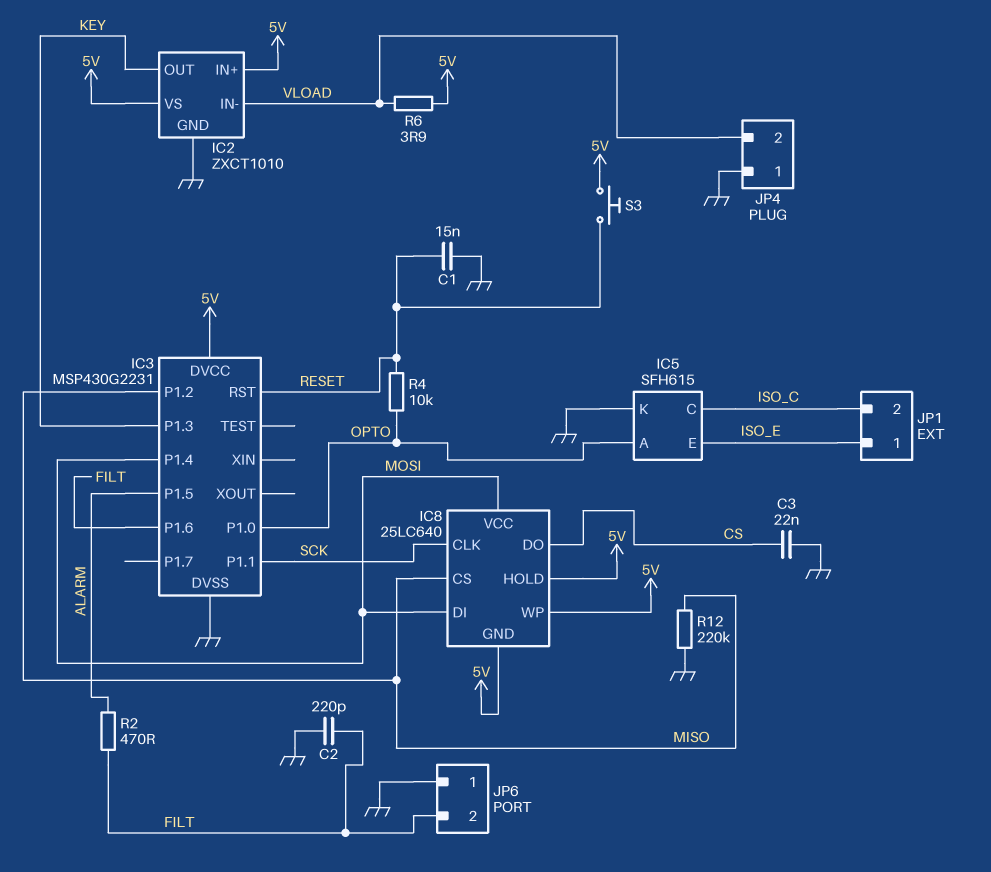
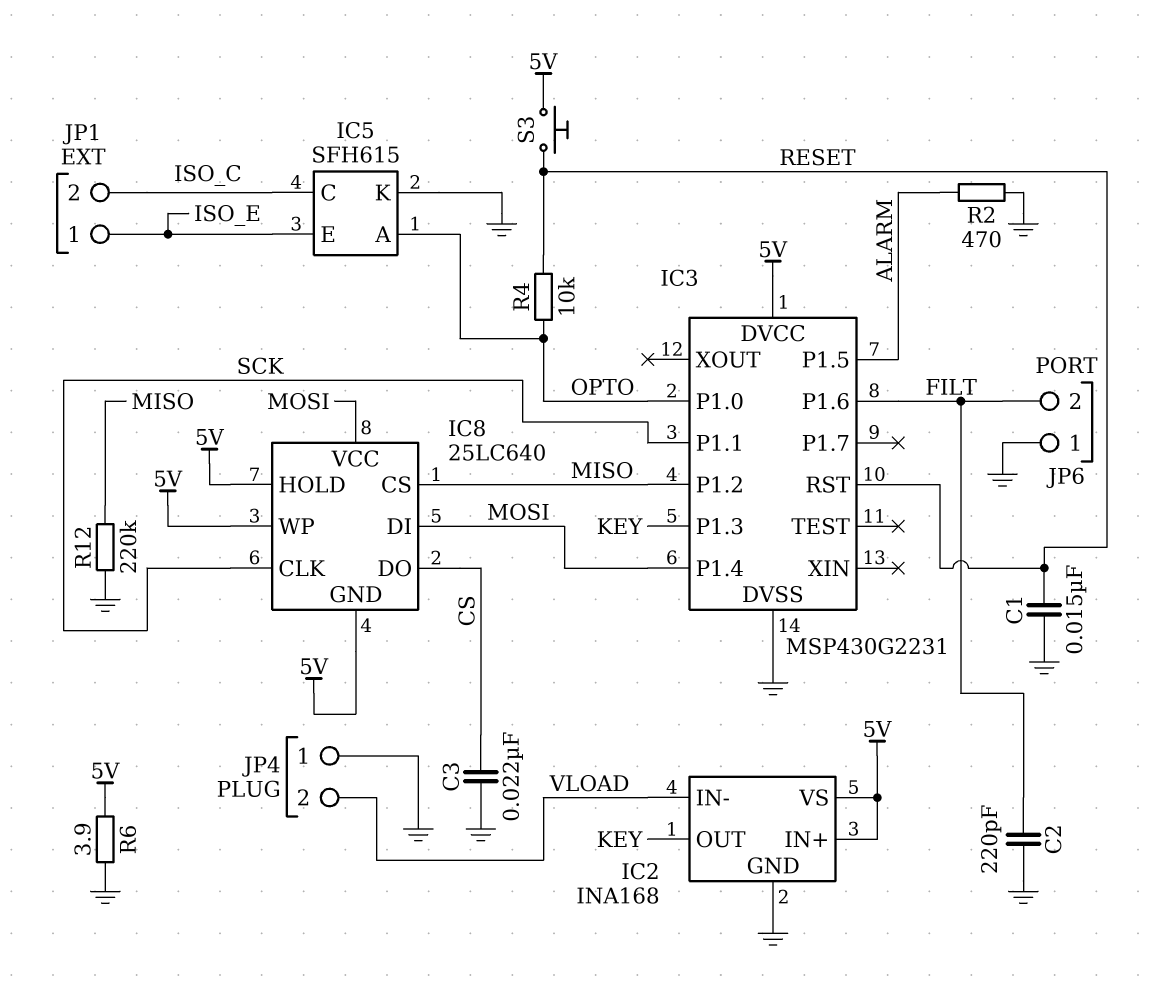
IC2: ZXCT1010 -> INA168
R2: 470 (ALARM, FILT) -> 470 (ALARM, GND)
R6: 3.9 (5V, VLOAD) -> 3.9 (5V, GND)

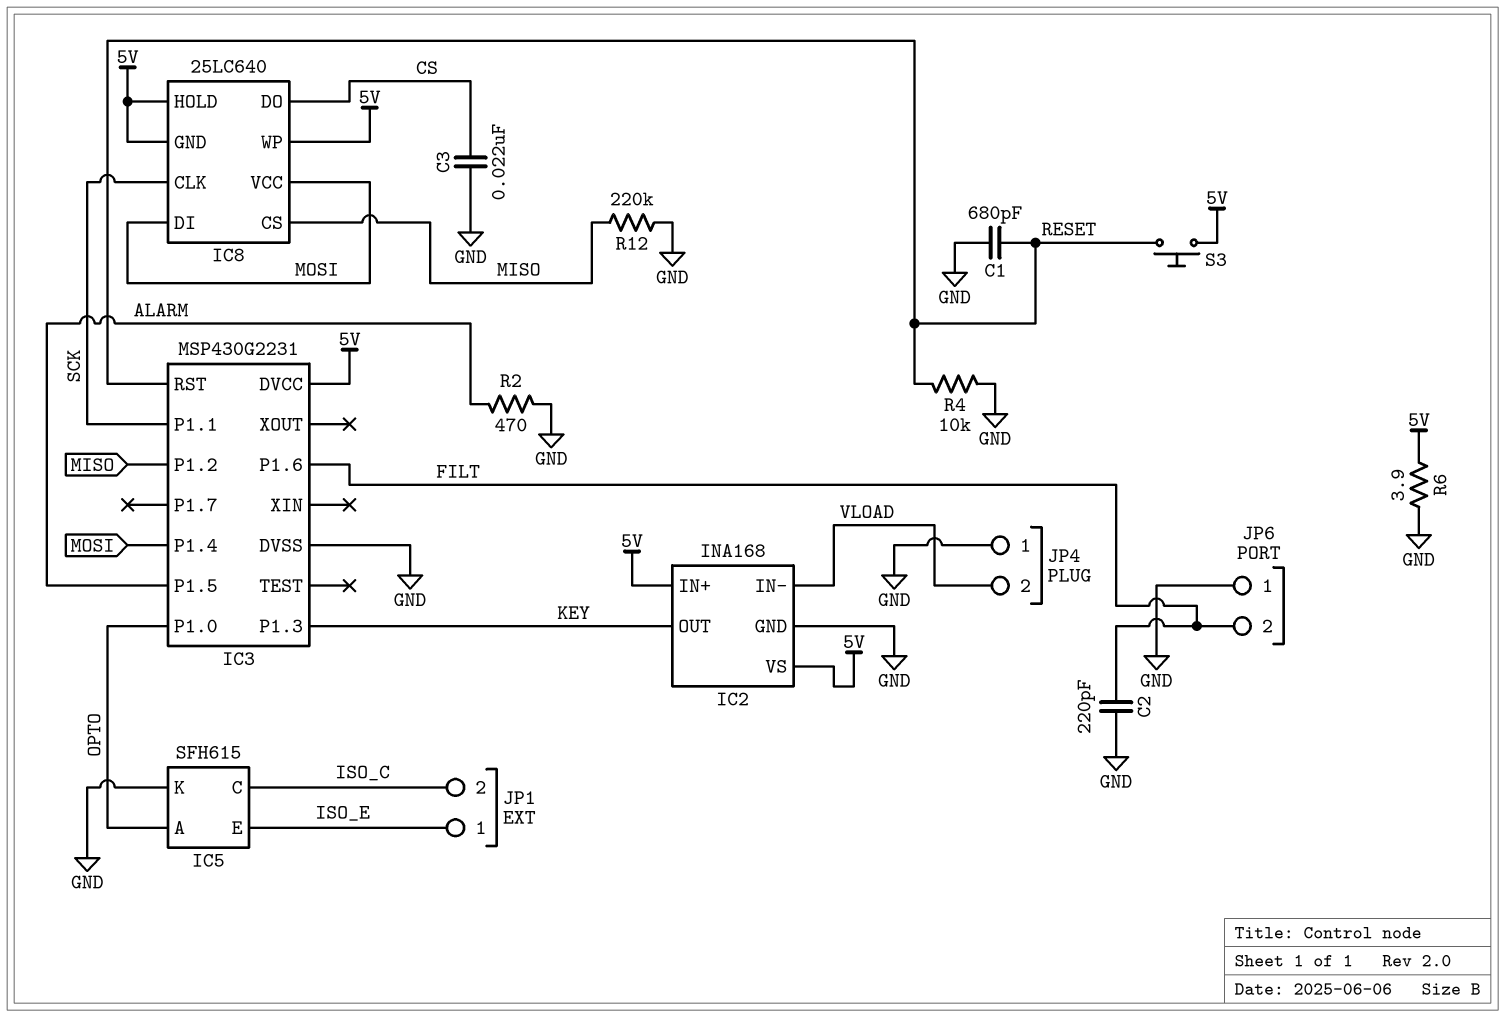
C1: 15nF (GND, RESET) -> 680pF (GND, RESET)
R4: 10k (OPTO, RESET) -> 10k (GND, RESET)

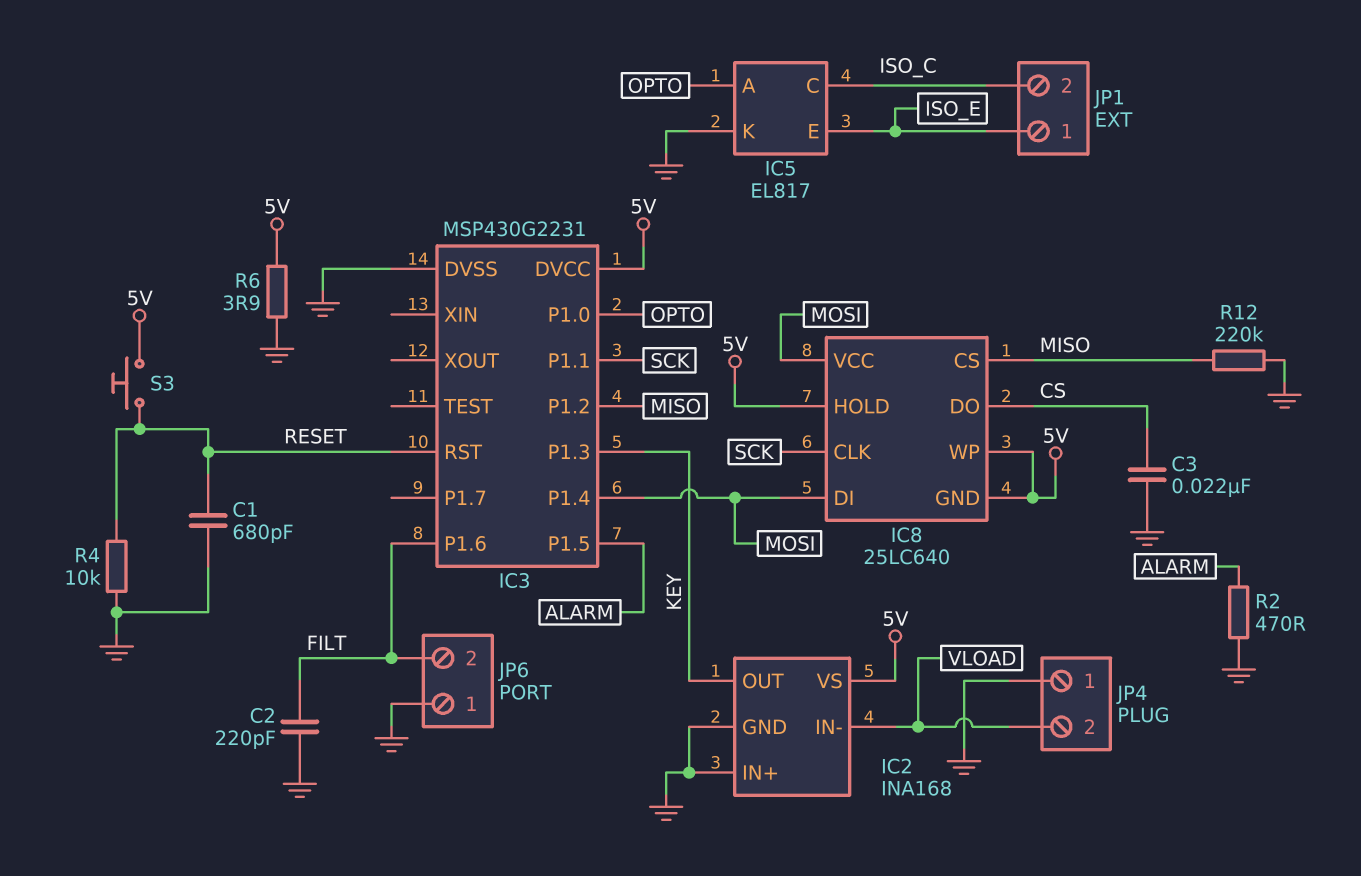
IC2 pin IN+: 5V -> GND
IC5: SFH615 -> EL817

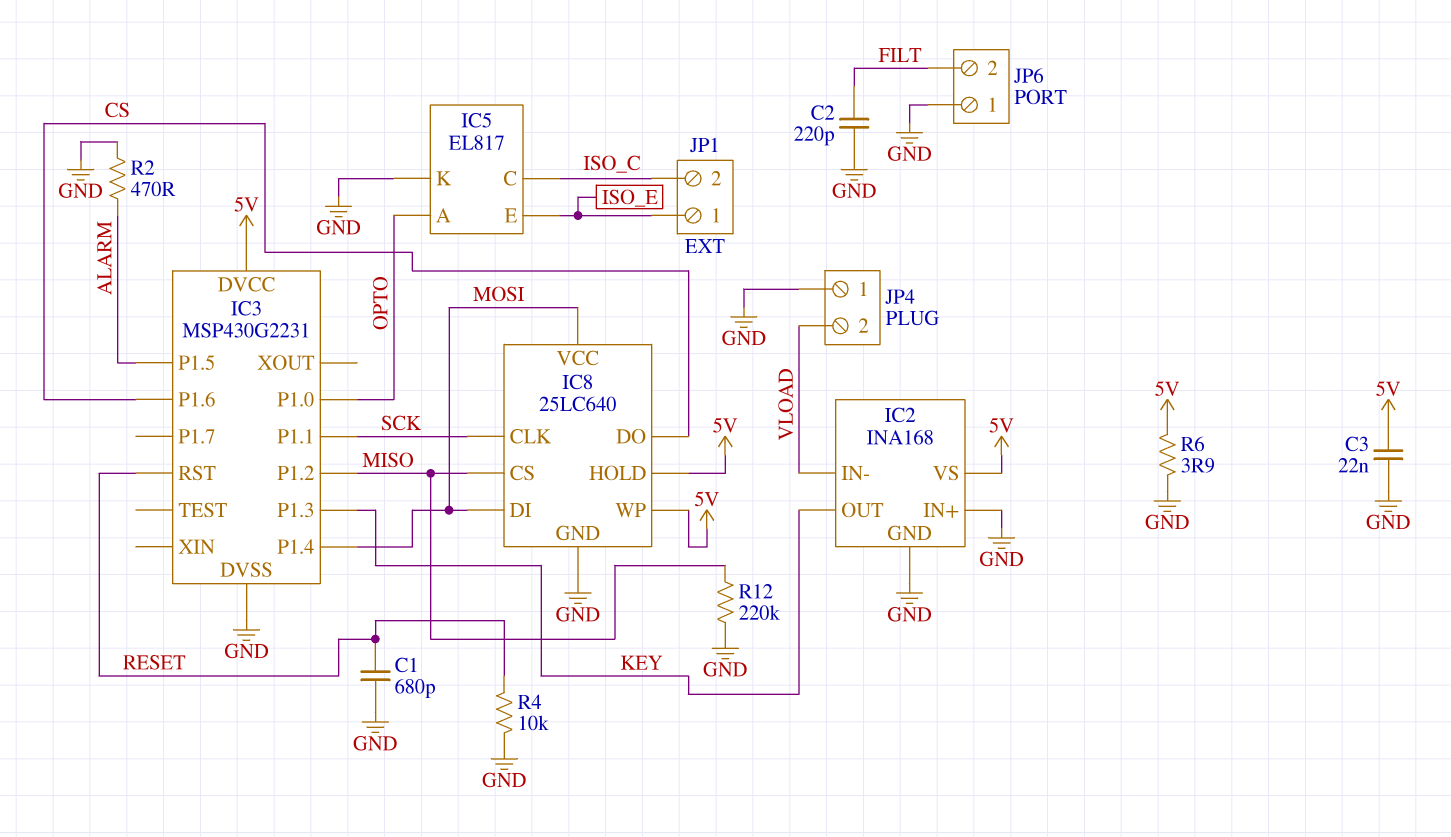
C3: 22nF (CS, GND) -> 22nF (5V, GND)
IC3 pin P1.6: FILT -> CS
IC8 pin GND: 5V -> GND
S3: button (5V, RESET) -> none

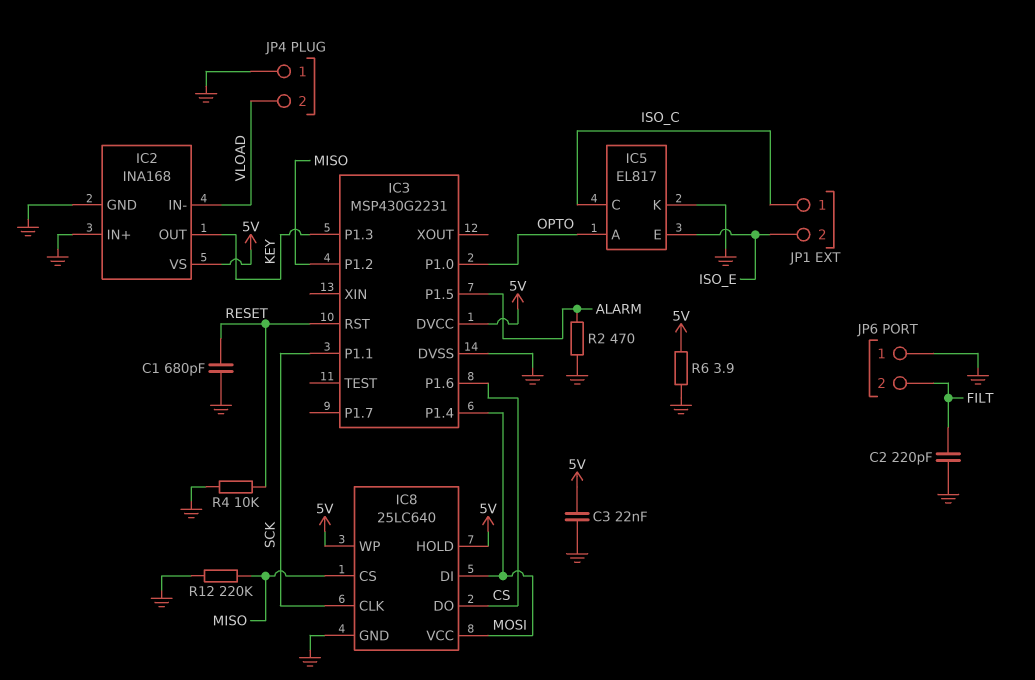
JP1 pin 1: ISO_E -> ISO_C
JP1 pin 2: ISO_C -> ISO_E

